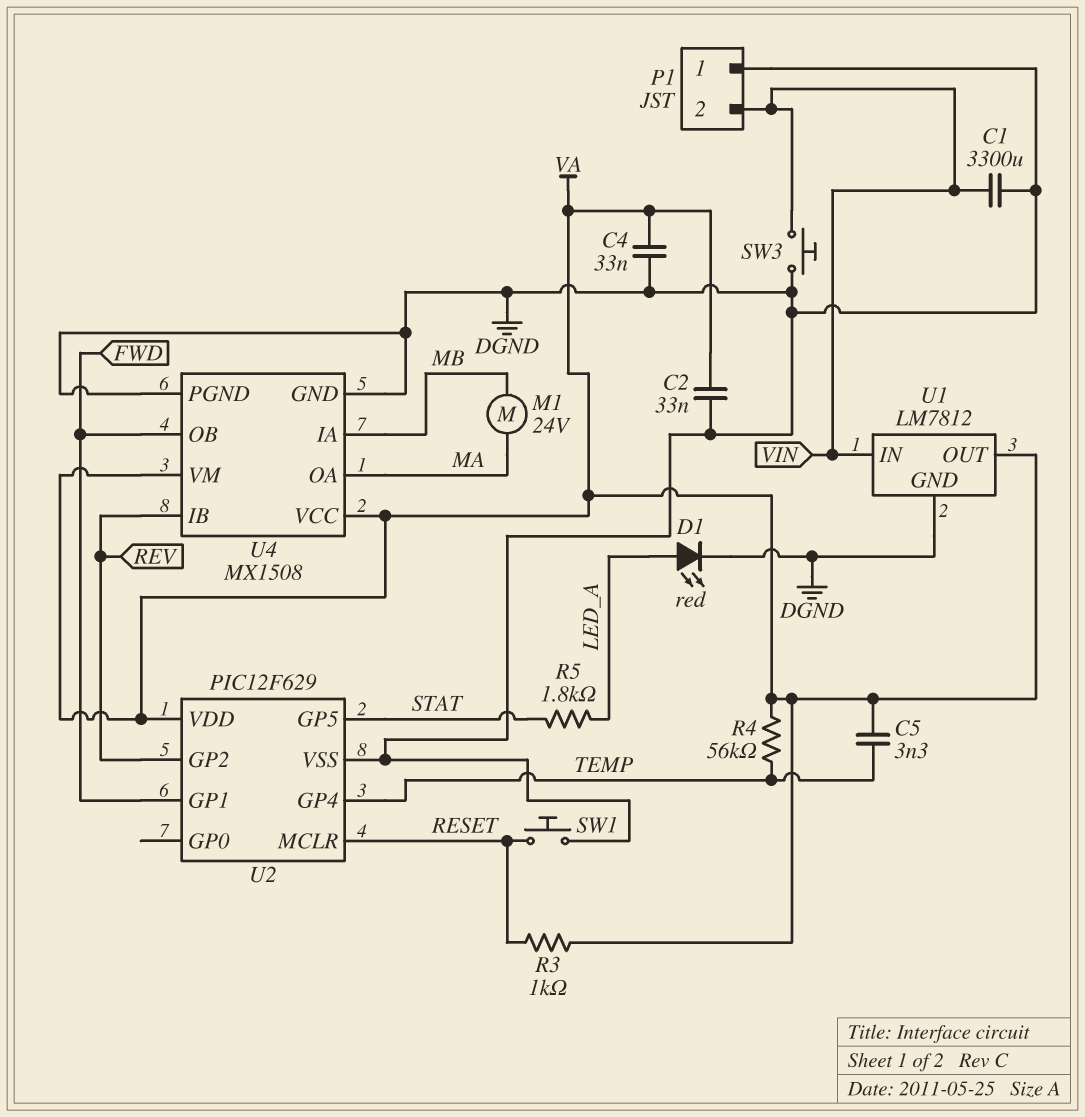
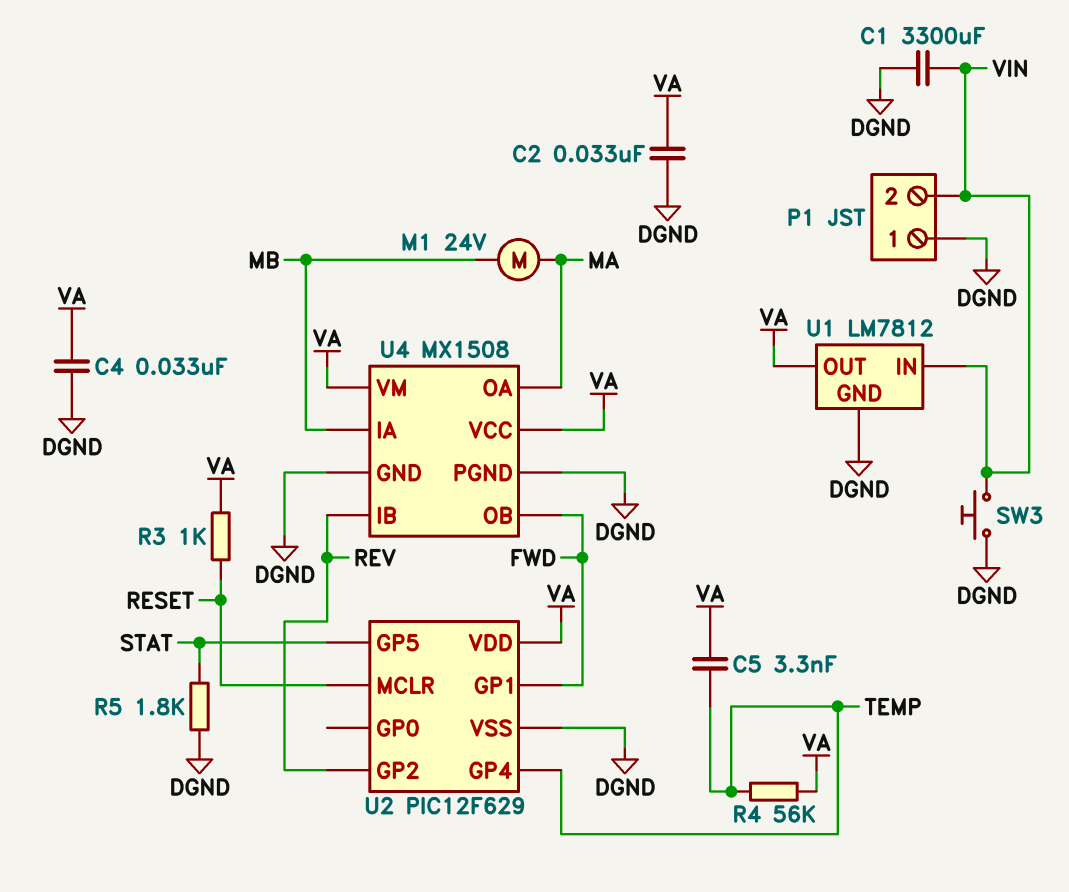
D1: LED red (A LED_A, K DGND) -> none
R5: 1.8k (LED_A, STAT) -> 1.8k (DGND, STAT)
SW1: button (DGND, RESET) -> none

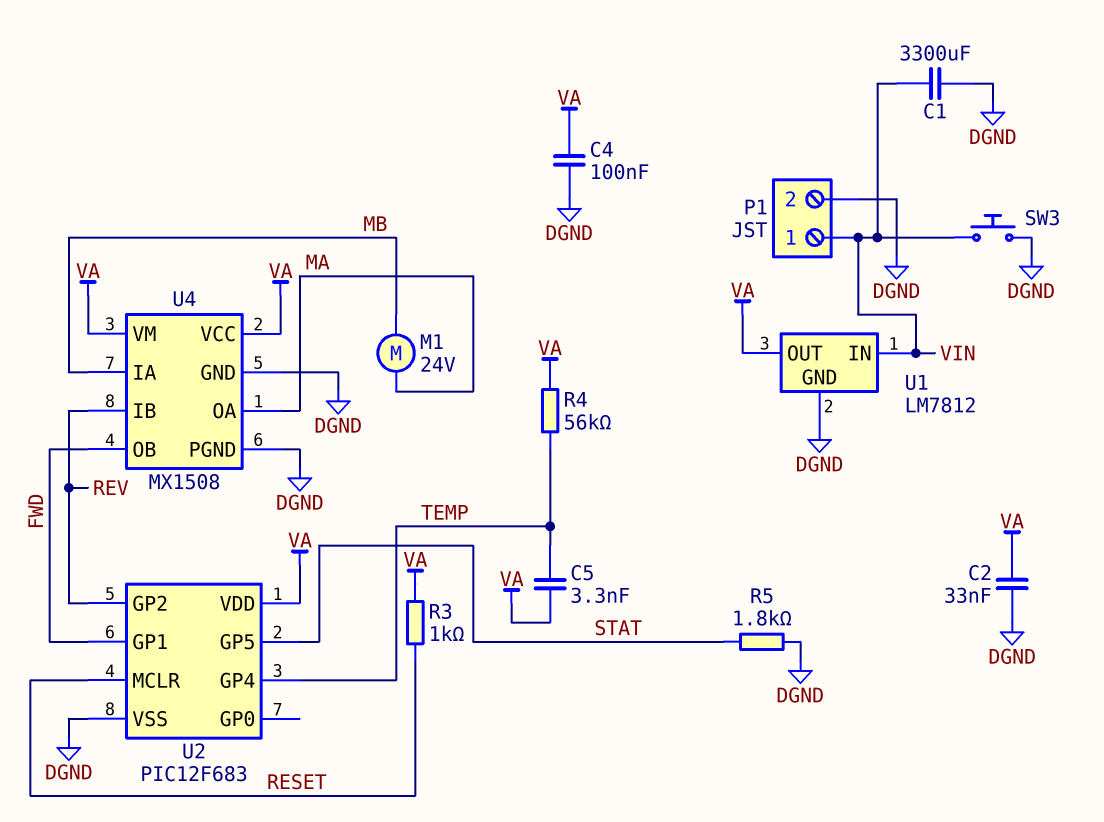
C4: 33nF (DGND, VA) -> 100nF (DGND, VA)
P1 pin 1: DGND -> VIN
P1 pin 2: VIN -> DGND
U2: PIC12F629 -> PIC12F683

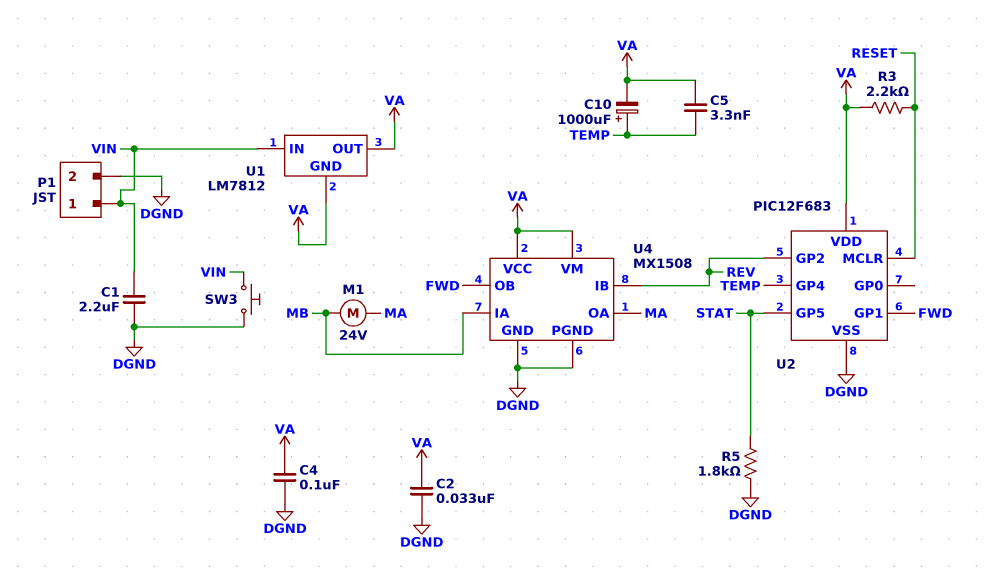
C1: 3300uF (DGND, VIN) -> 2.2uF (DGND, VIN)
C10: none -> 1000uF (plus TEMP, minus VA)
R3: 1k (RESET, VA) -> 2.2k (RESET, VA)
R4: 56k (TEMP, VA) -> none
U1 pin GND: DGND -> VA

